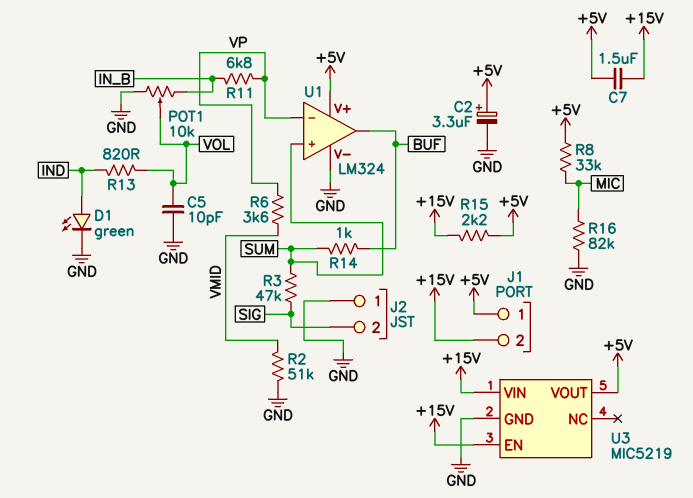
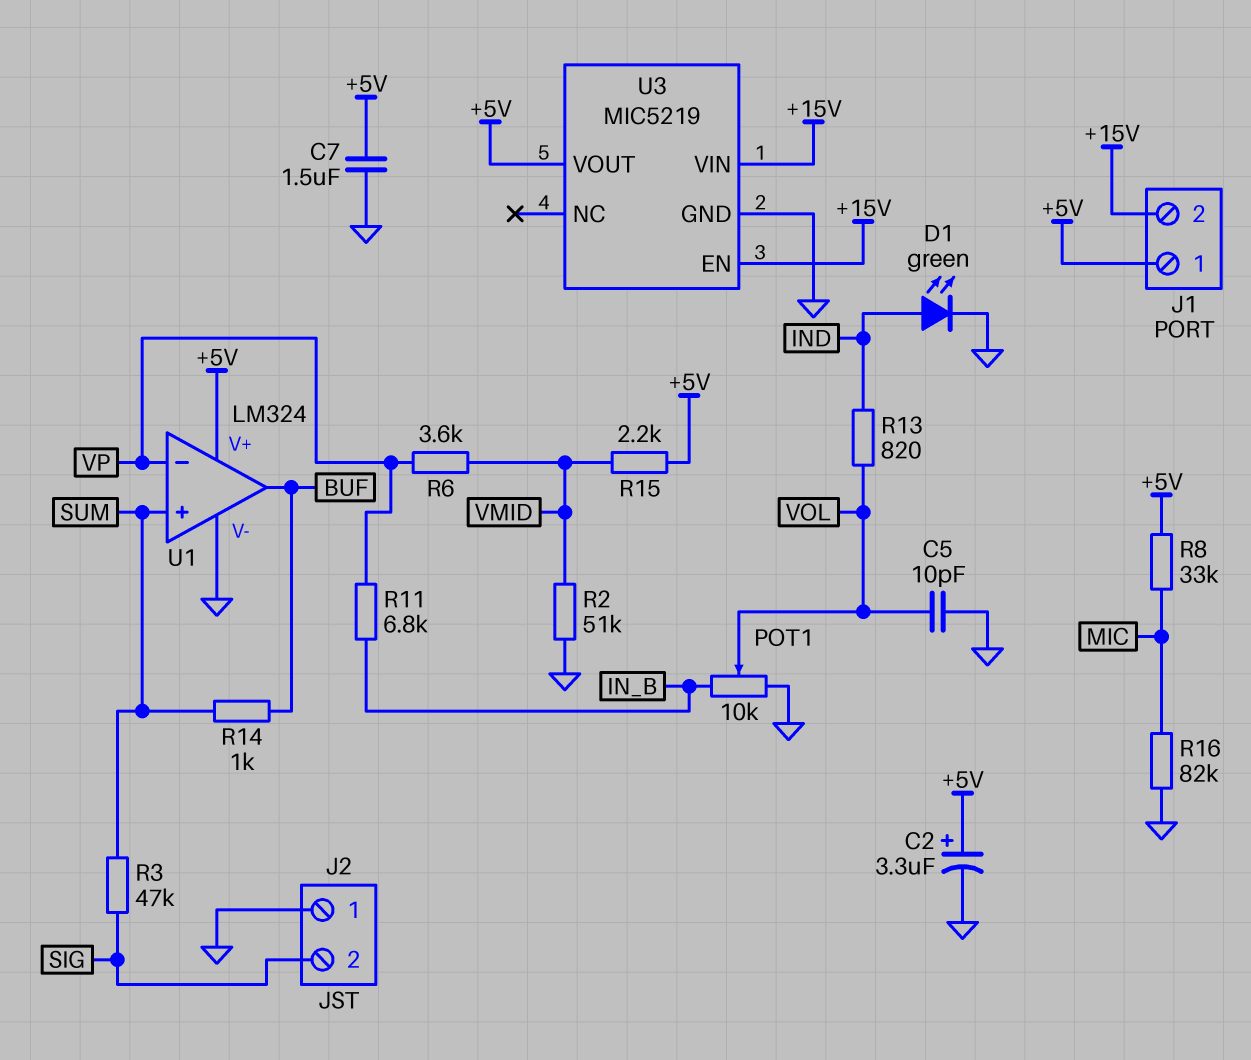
C7: 1.5uF (+5V, +15V) -> 1.5uF (+5V, GND)
R15: 2.2k (+5V, +15V) -> 2.2k (+5V, VMID)

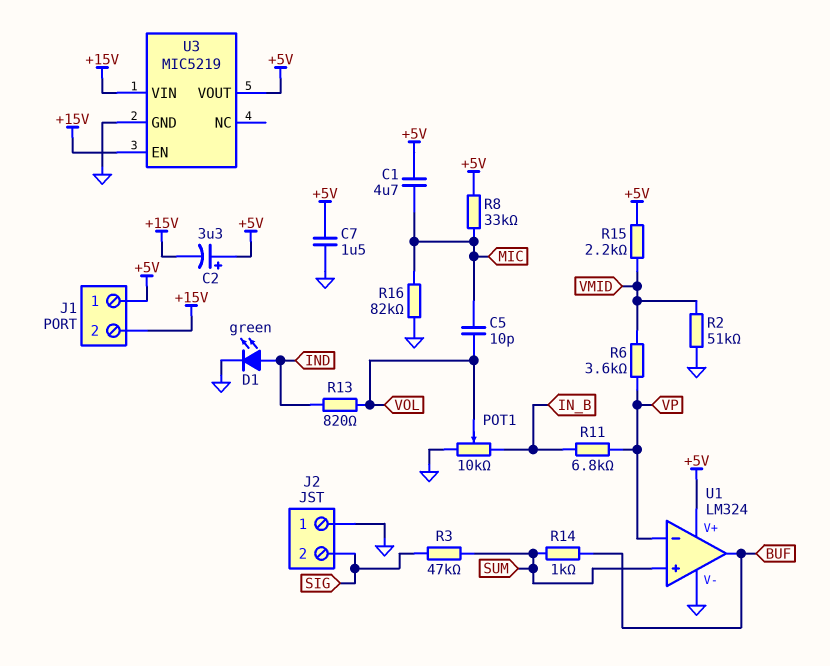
C1: none -> 4.7uF (+5V, MIC)
C2: 3.3uF (plus +5V, minus GND) -> 3.3uF (plus +5V, minus +15V)
C5: 10pF (GND, VOL) -> 10pF (MIC, VOL)

